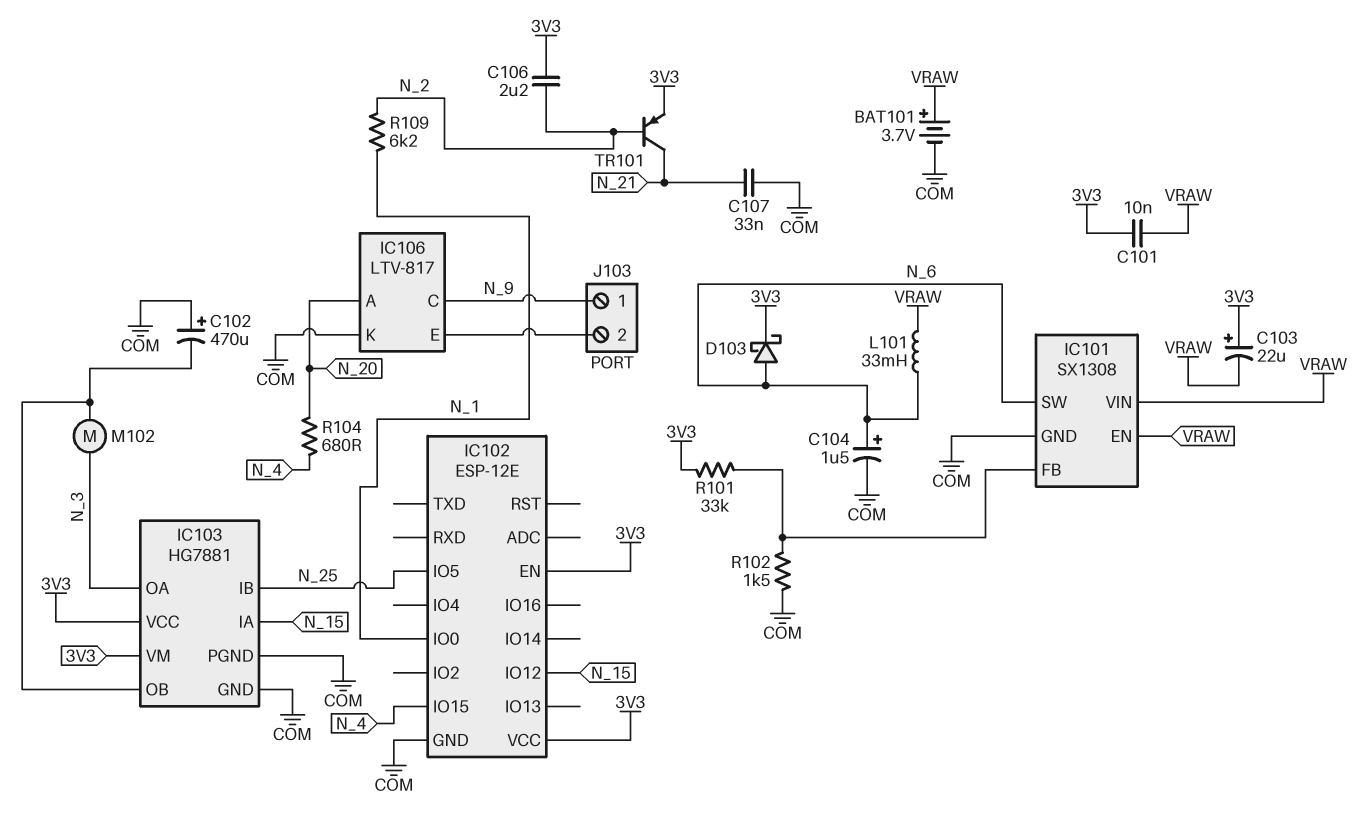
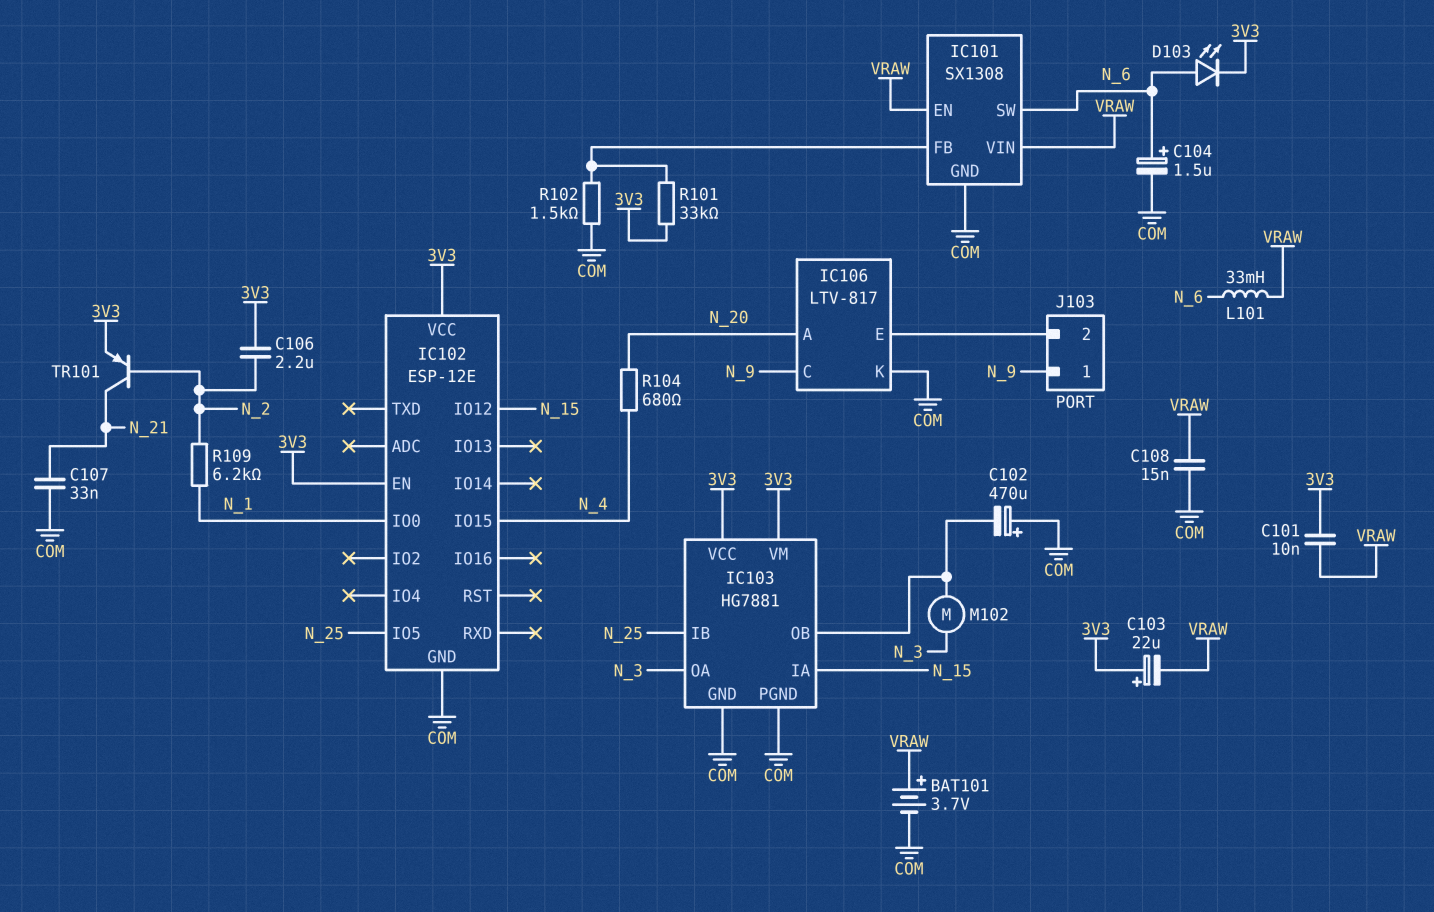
C108: none -> 15nF (COM, VRAW)
D103: schottky (A N_6, K 3V3) -> LED (A N_6, K 3V3)

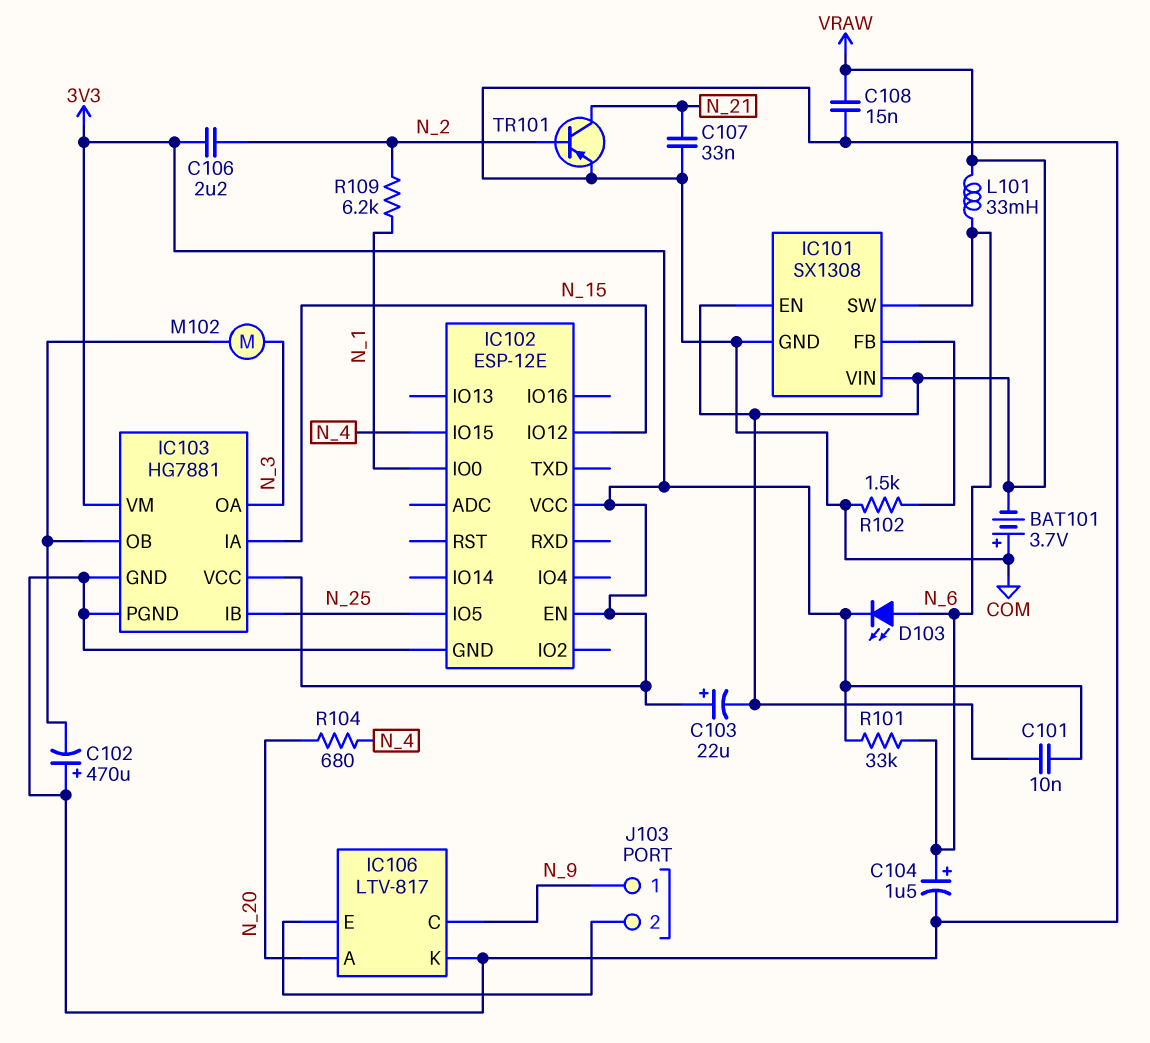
BAT101: 3.7V (plus VRAW, minus COM) -> 3.7V (plus COM, minus VRAW)
R101: 33k (3V3, IC101/FB) -> 33k (3V3, N_6)
TR101: PNP (B N_2, C N_21, E 3V3) -> PNP (B N_2, C N_21, E COM)

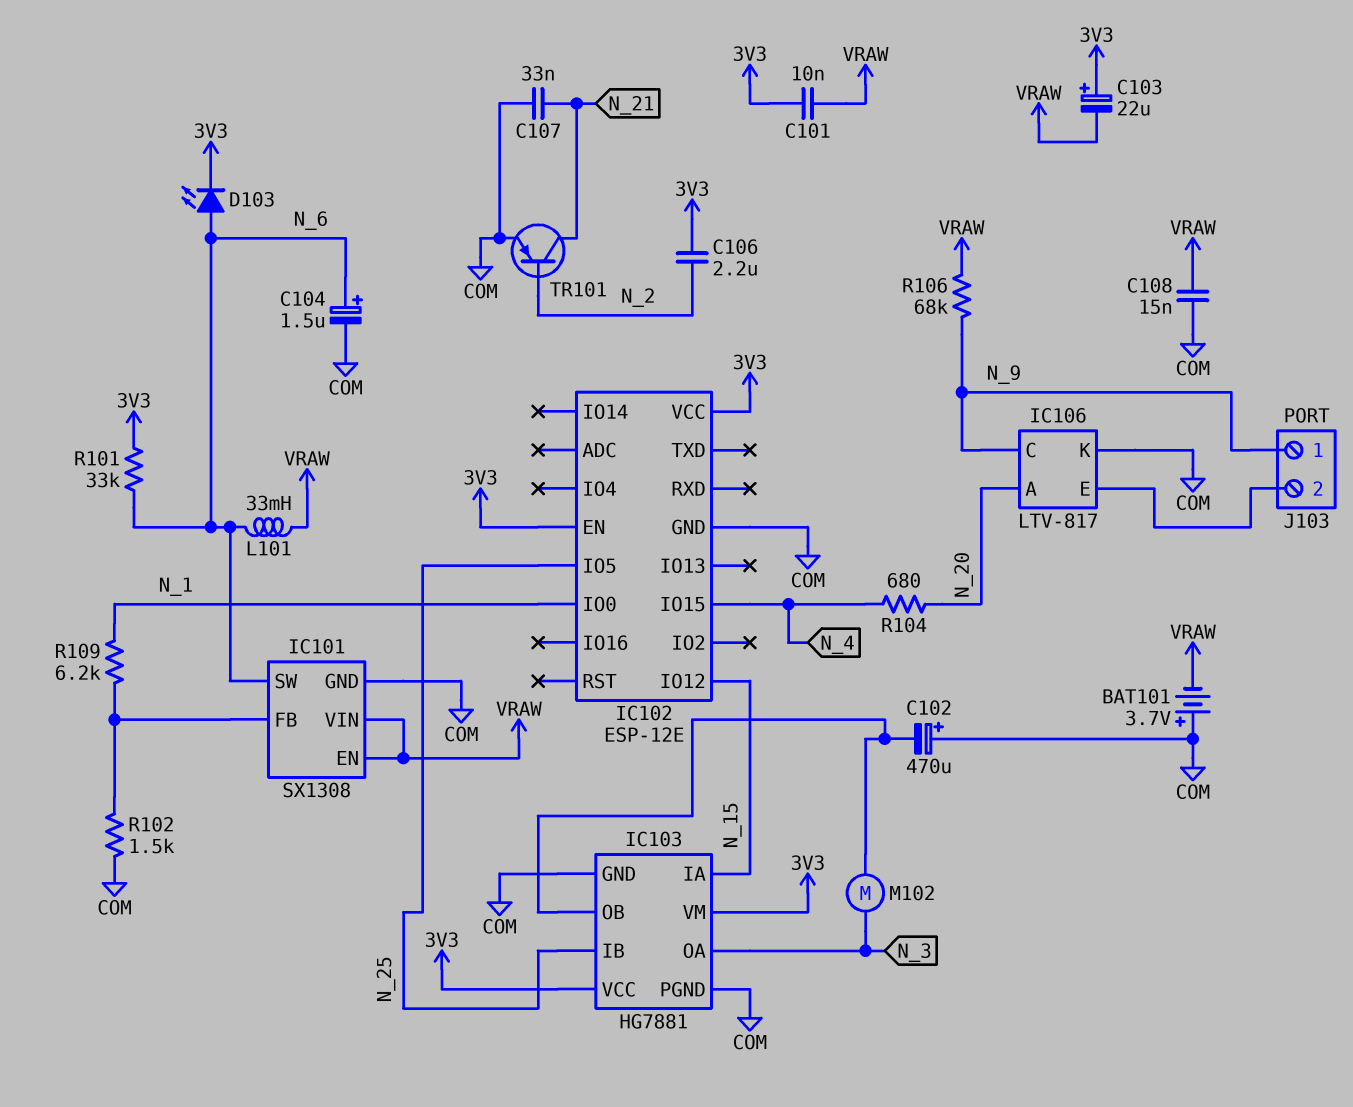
R106: none -> 68k (N_9, VRAW)
R109: 6.2k (N_1, N_2) -> 6.2k (IC101/FB, N_1)

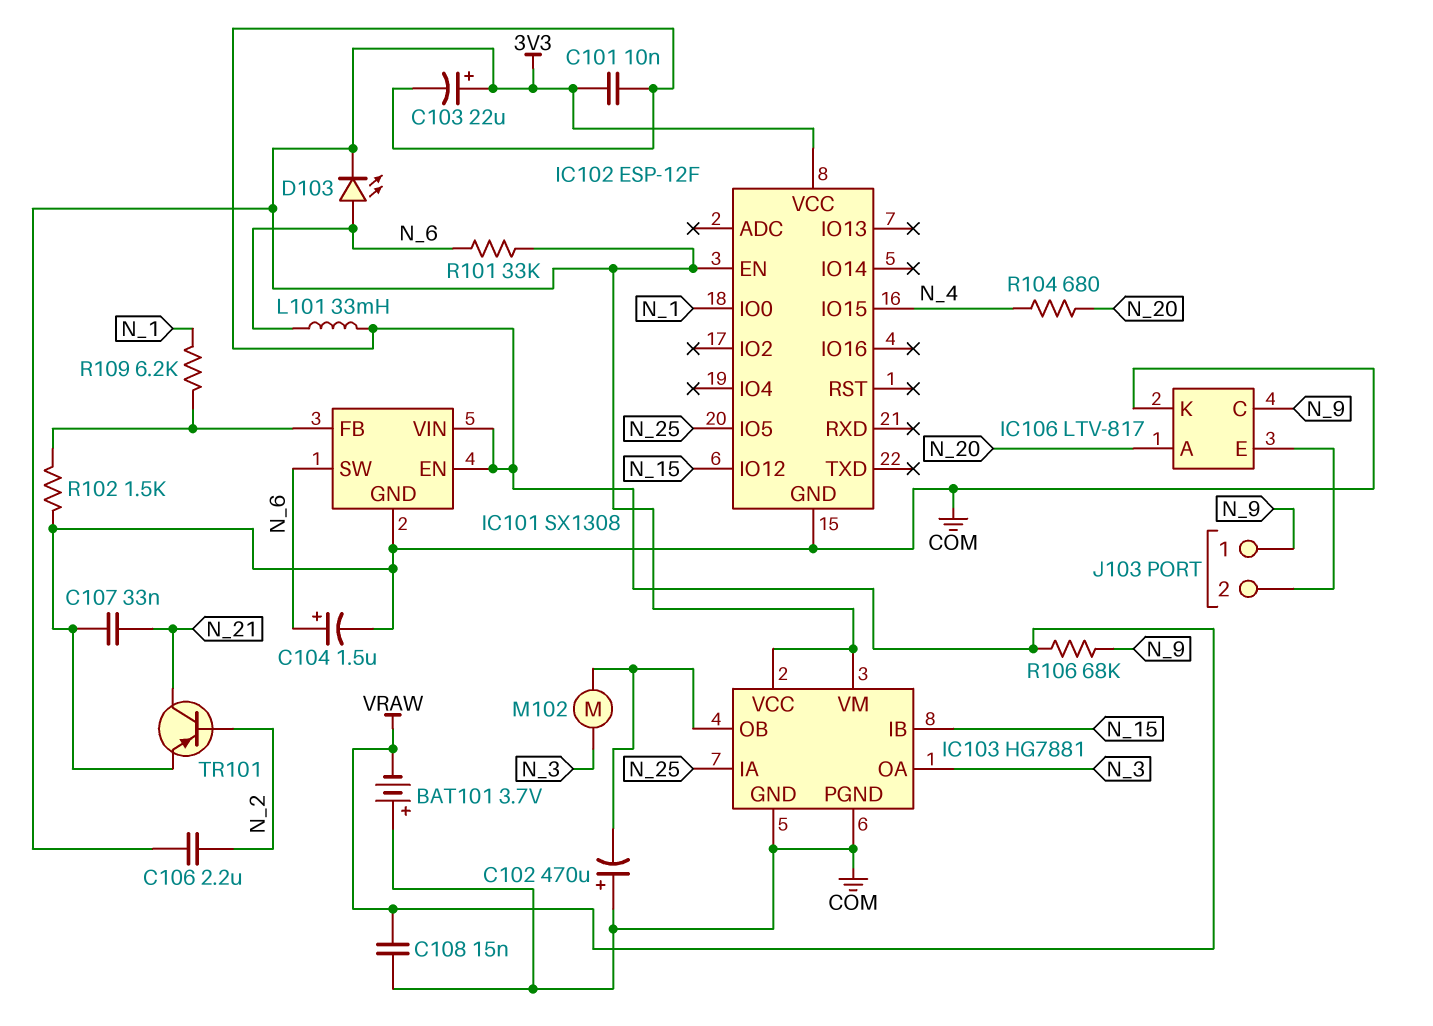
IC102: ESP-12E -> ESP-12F
IC103 pin IA: N_15 -> N_25
IC103 pin IB: N_25 -> N_15

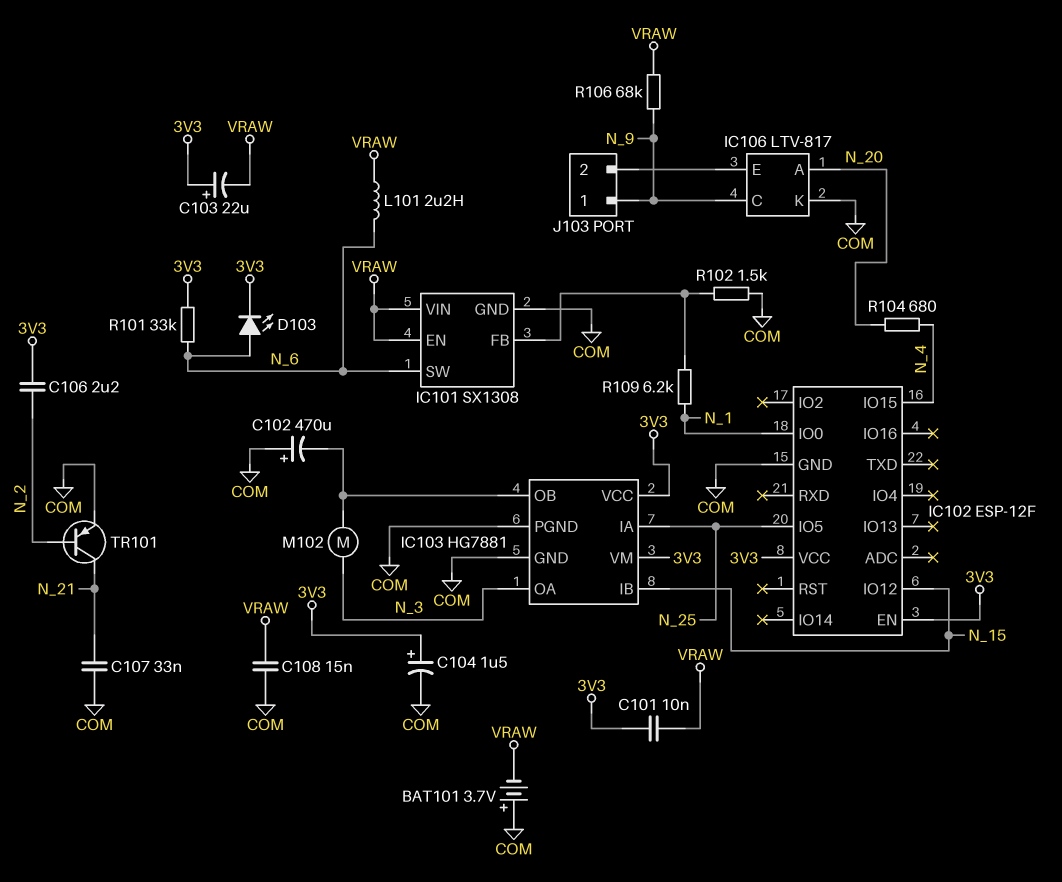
C104: 1.5uF (plus N_6, minus COM) -> 1.5uF (plus 3V3, minus COM)
L101: 33mH (N_6, VRAW) -> 2.2uH (N_6, VRAW)

